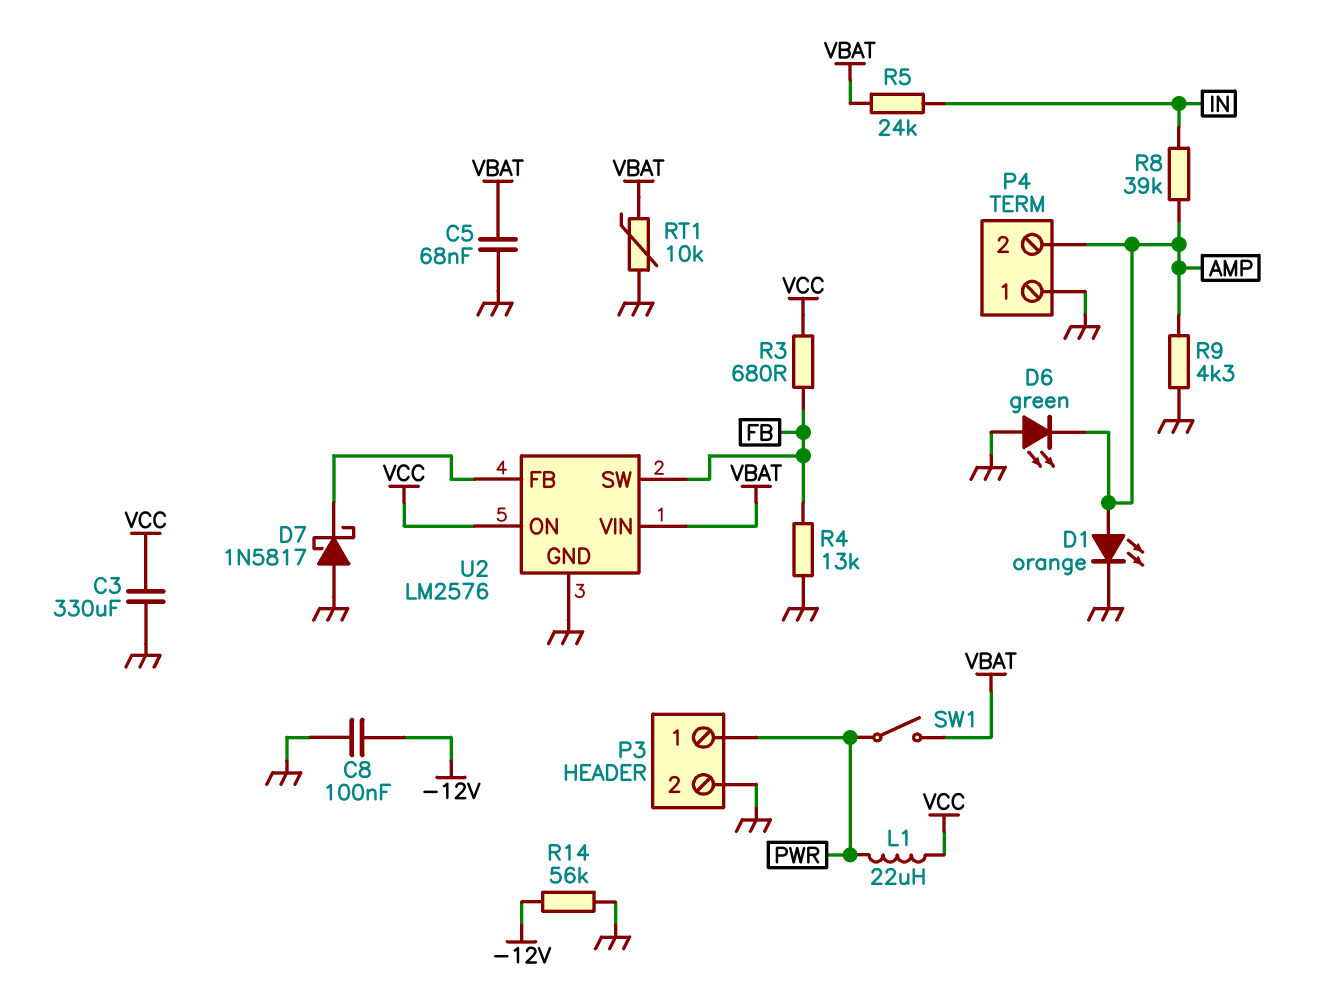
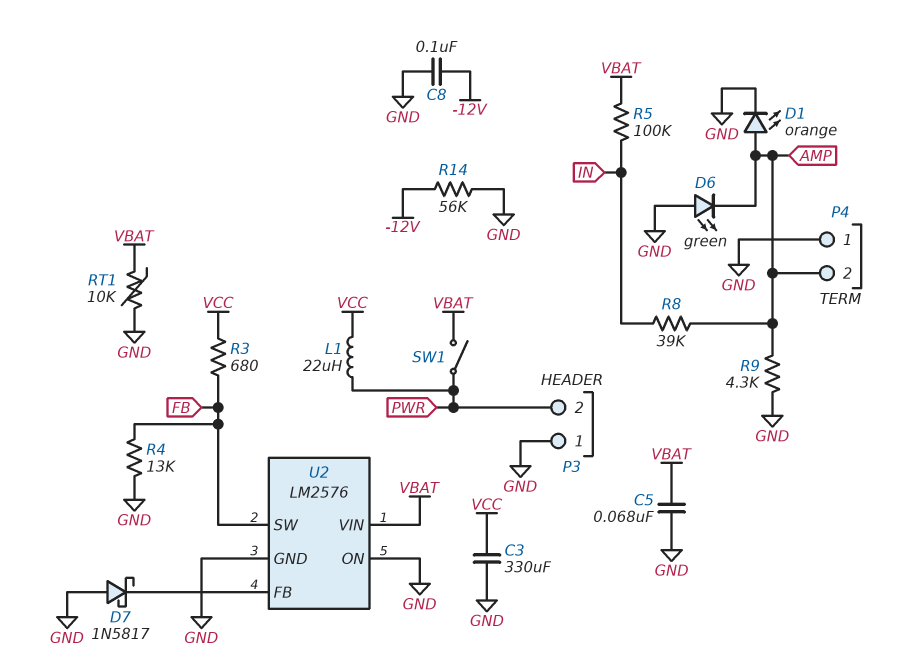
P3 pin 1: PWR -> GND
P3 pin 2: GND -> PWR
R5: 24k (IN, VBAT) -> 100k (IN, VBAT)
U2 pin ON: VCC -> GND

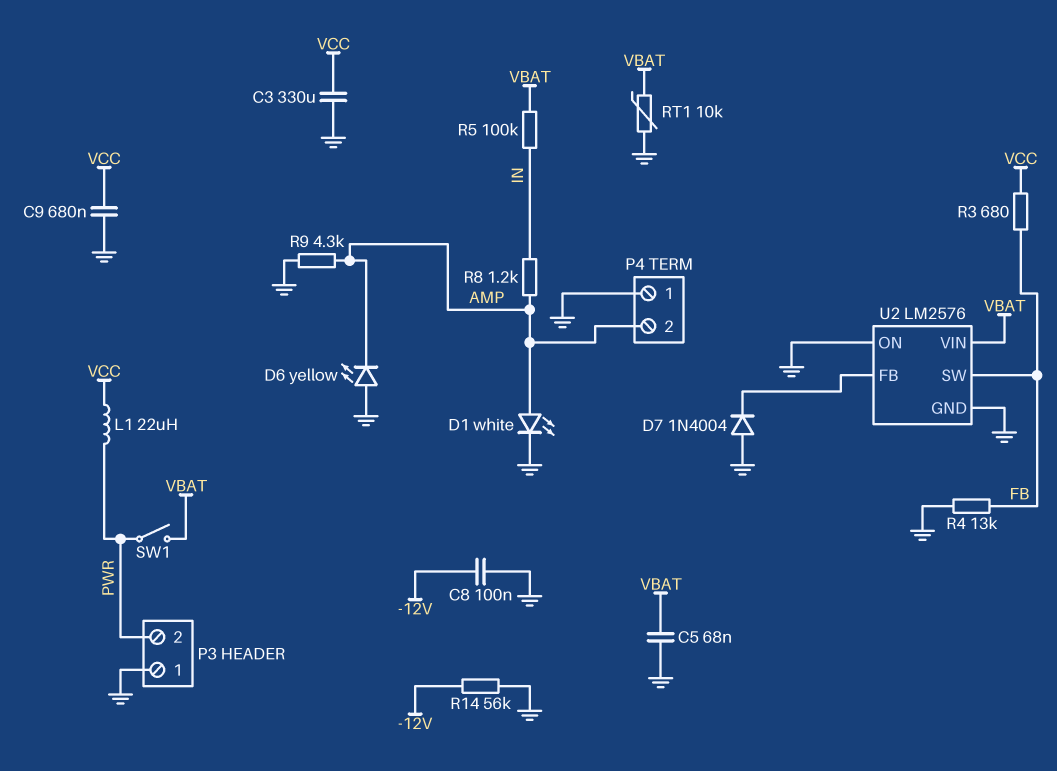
C9: none -> 680nF (GND, VCC)
D1: LED orange (A AMP, K GND) -> LED white (A AMP, K GND)
D6: LED green (A GND, K AMP) -> LED yellow (A GND, K AMP)
D7: schottky 1N5817 (A GND, K U2/FB) -> diode 1N4004 (A GND, K U2/FB)
R8: 39k (AMP, IN) -> 1.2k (AMP, IN)

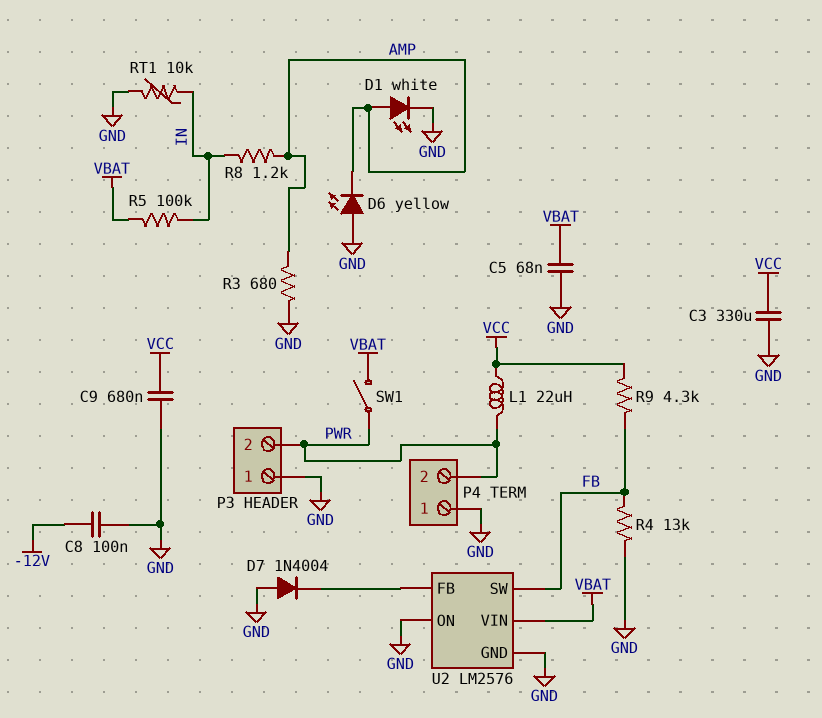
P4 pin 2: AMP -> PWR
R3: 680 (FB, VCC) -> 680 (AMP, GND)
R9: 4.3k (AMP, GND) -> 4.3k (FB, VCC)
R14: 56k (-12V, GND) -> none
RT1: 10k (GND, VBAT) -> 10k (GND, IN)

